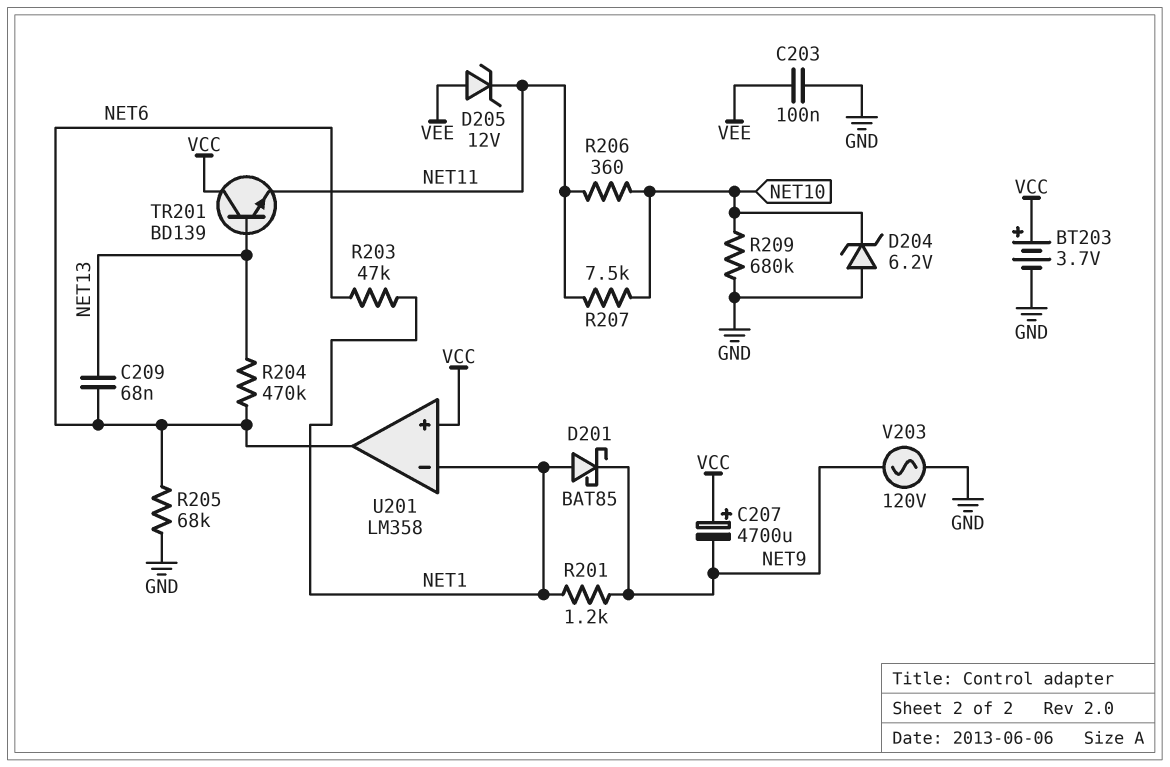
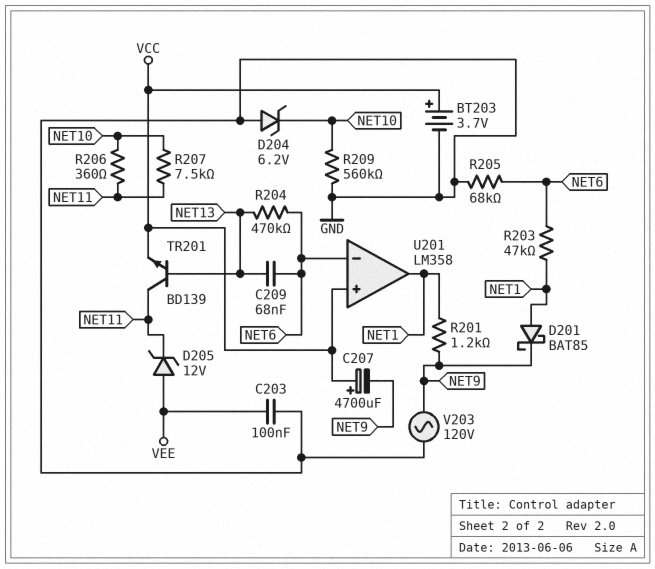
R209: 680k (GND, NET10) -> 560k (GND, NET10)
TR201: NPN BD139 (B NET13, C VCC, E NET11) -> NPN BD139 (B NET13, C NET11, E VCC)
U201 pin in-: NET1 -> NET6
U201 pin out: NET6 -> NET1

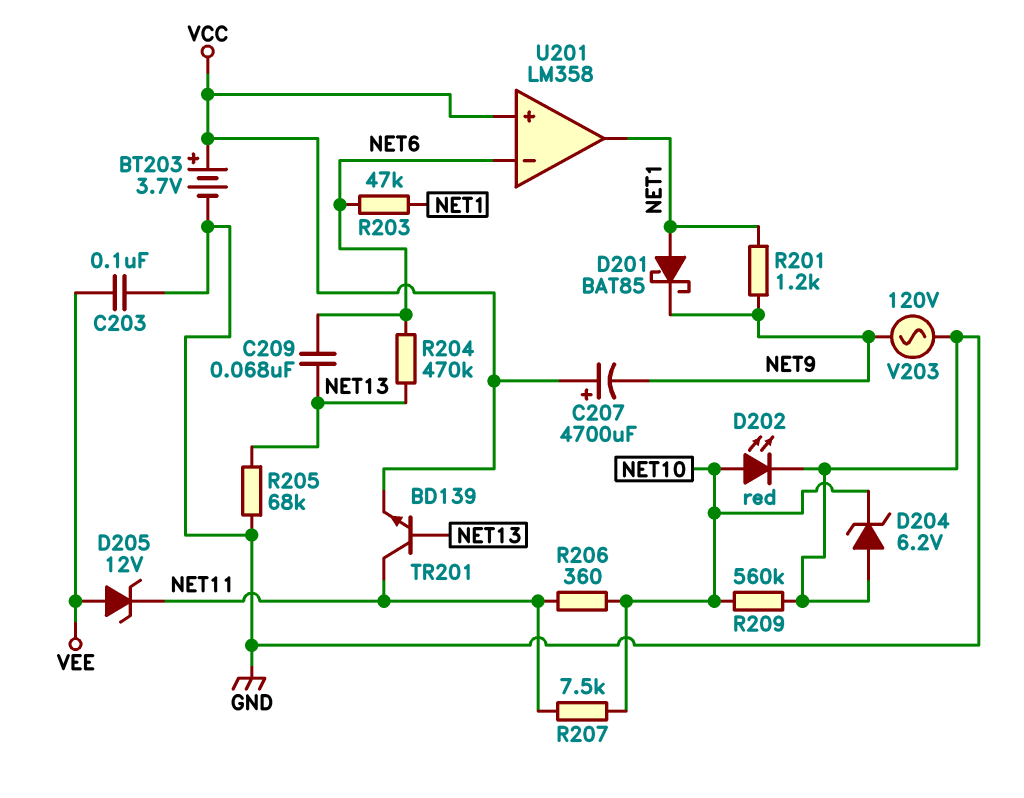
D202: none -> LED red (A NET10, K GND)
R205: 68k (GND, NET6) -> 68k (GND, NET13)

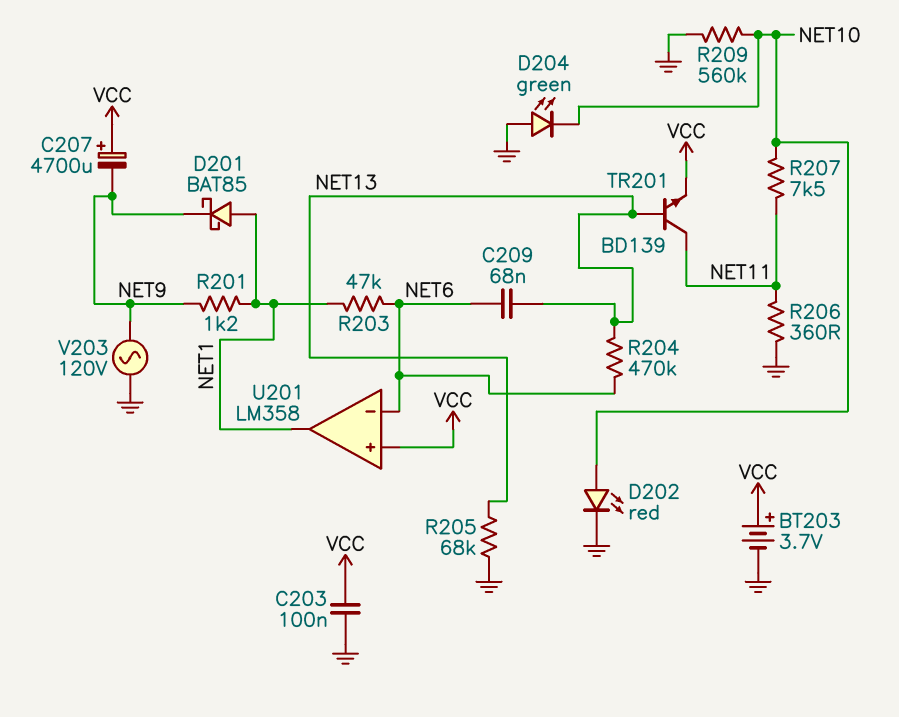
C203: 100nF (GND, VEE) -> 100nF (GND, VCC)
D204: zener 6.2V (A GND, K NET10) -> LED green (A GND, K NET10)
D205: zener 12V (A VEE, K NET11) -> none
R206: 360 (NET10, NET11) -> 360 (GND, NET11)

